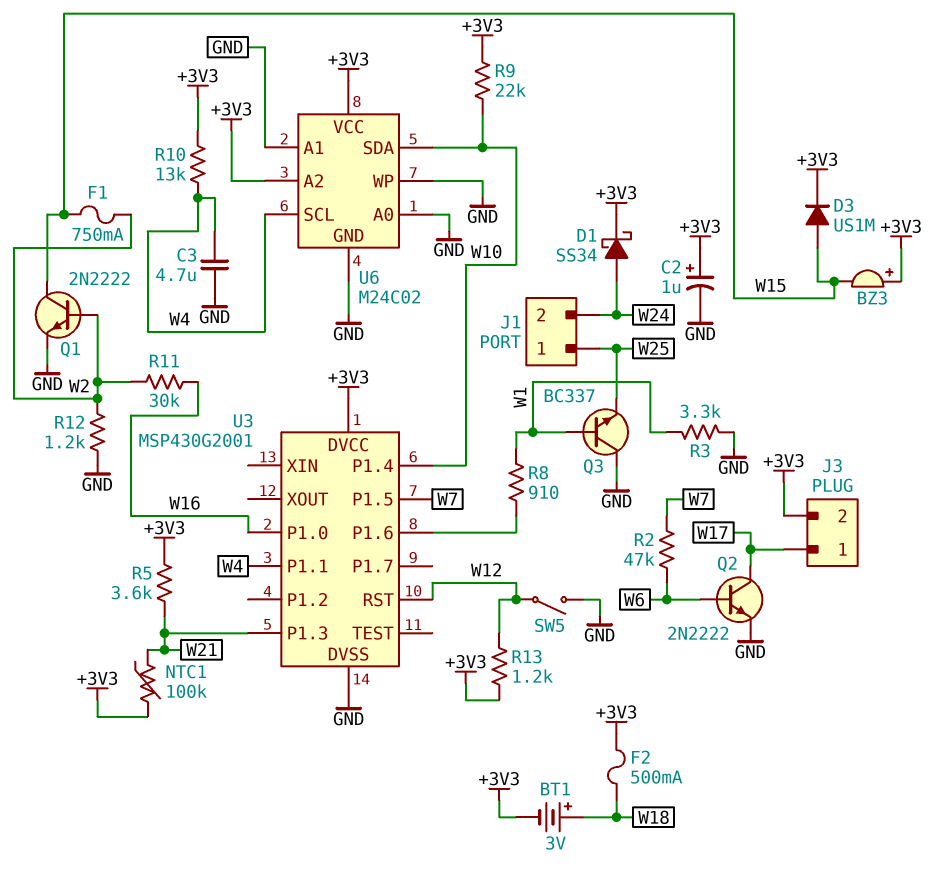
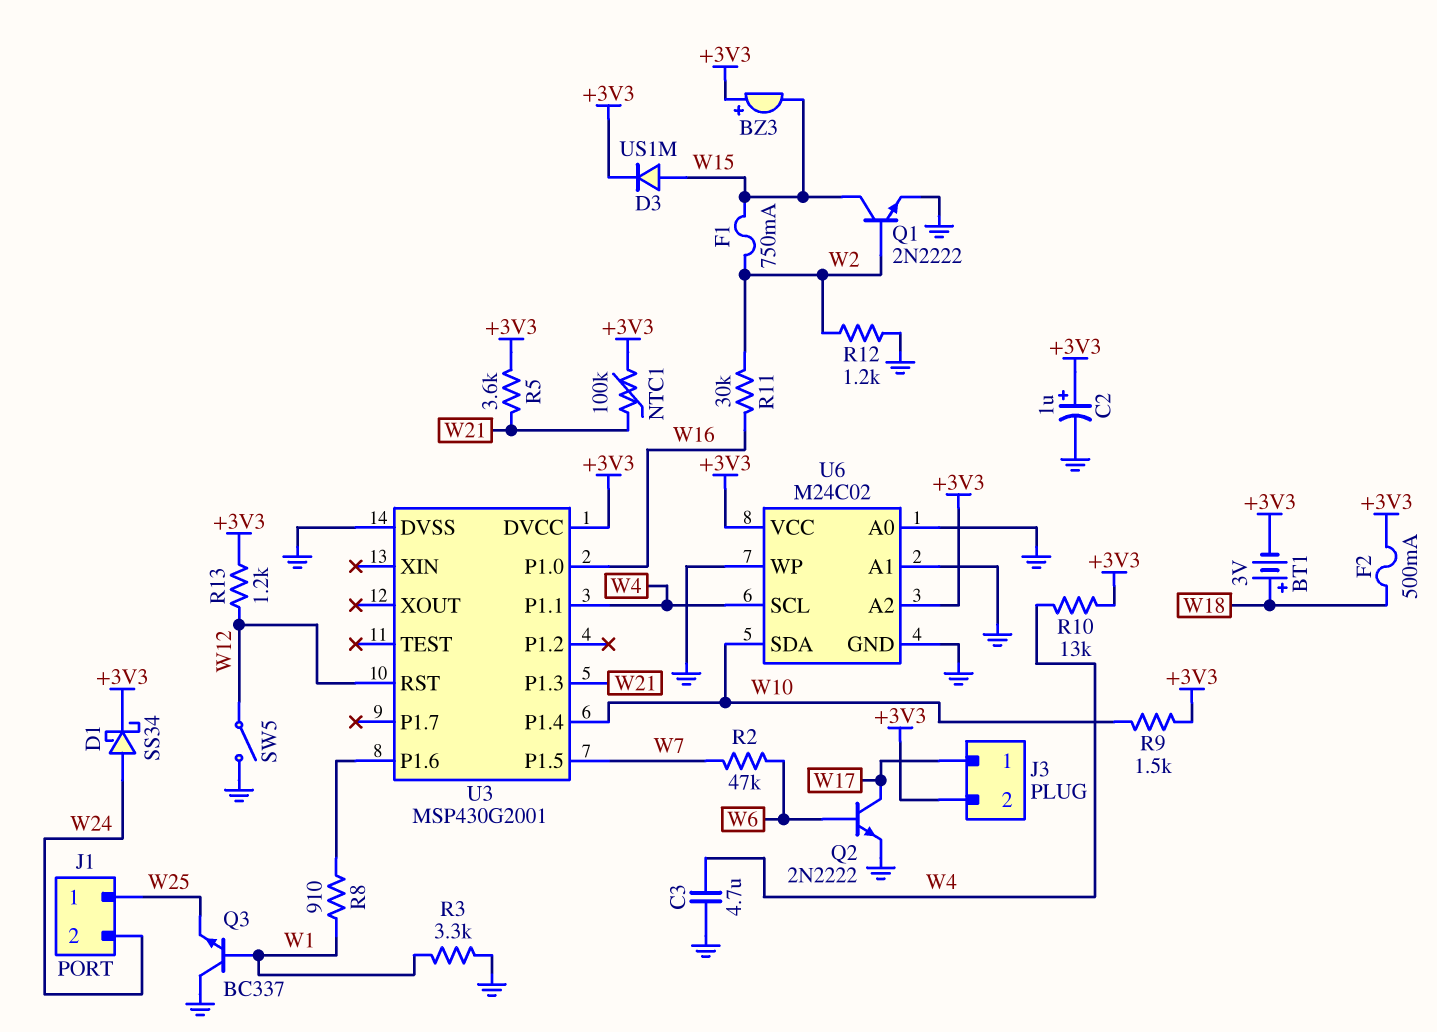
R9: 22k (+3V3, W10) -> 1.5k (+3V3, W10)

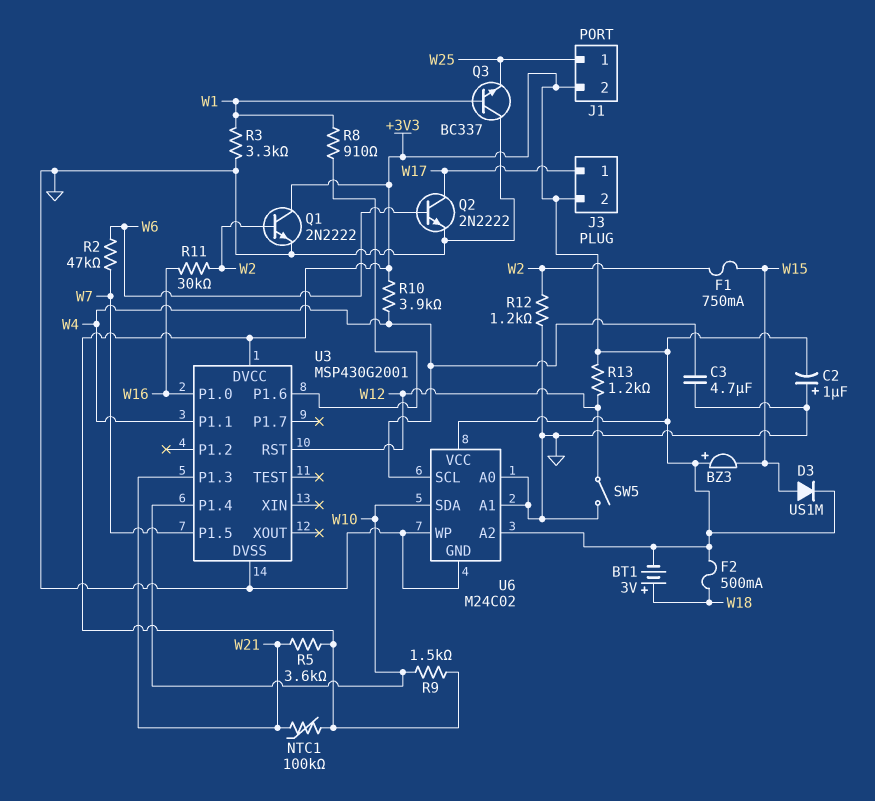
C2: 1uF (plus +3V3, minus GND) -> 1uF (plus GND, minus +3V3)
D1: schottky SS34 (A W24, K +3V3) -> none
J1 pin 2: W24 -> +3V3
Q1: NPN 2N2222 (B W2, C W15, E GND) -> NPN 2N2222 (B W2, C +3V3, E GND)
R10: 13k (+3V3, W4) -> 3.9k (+3V3, W4)

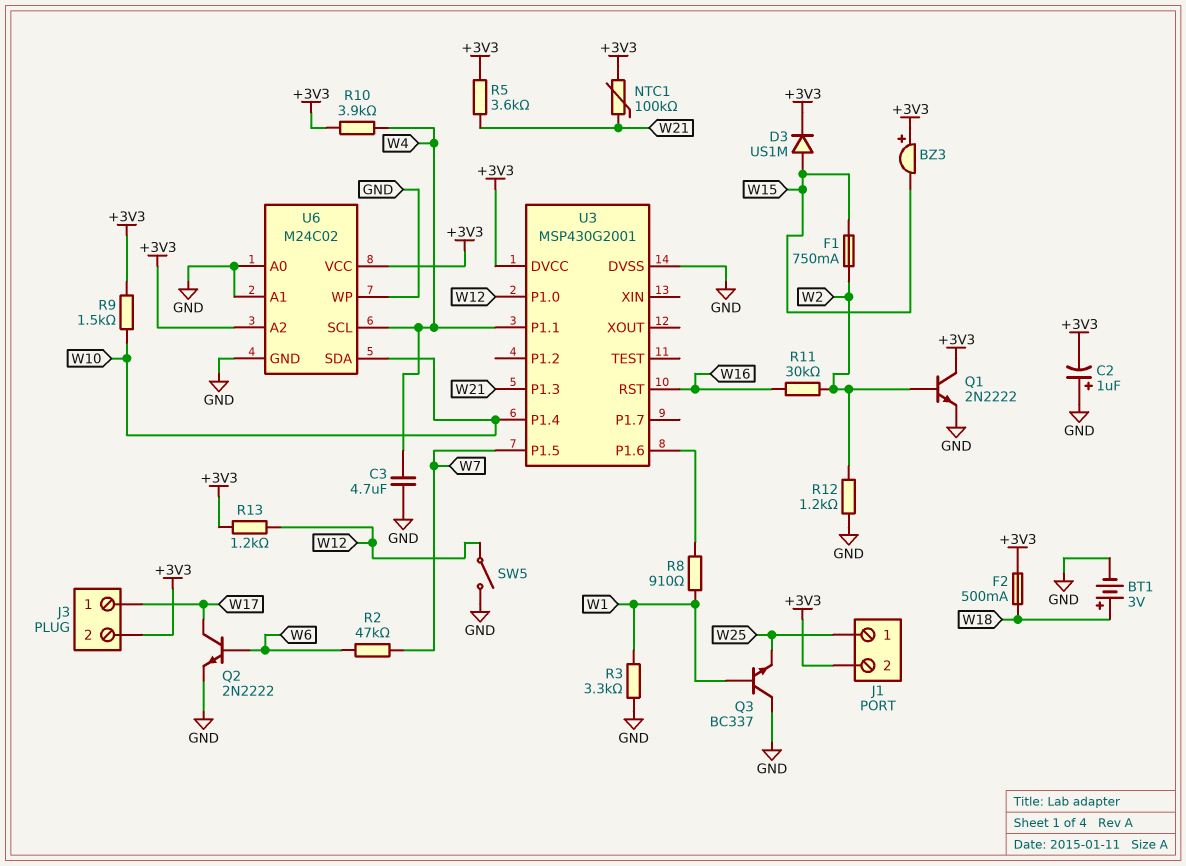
BT1: 3V (plus W18, minus +3V3) -> 3V (plus W18, minus GND)
U3 pin P1.0: W16 -> W12
U3 pin RST: W12 -> W16

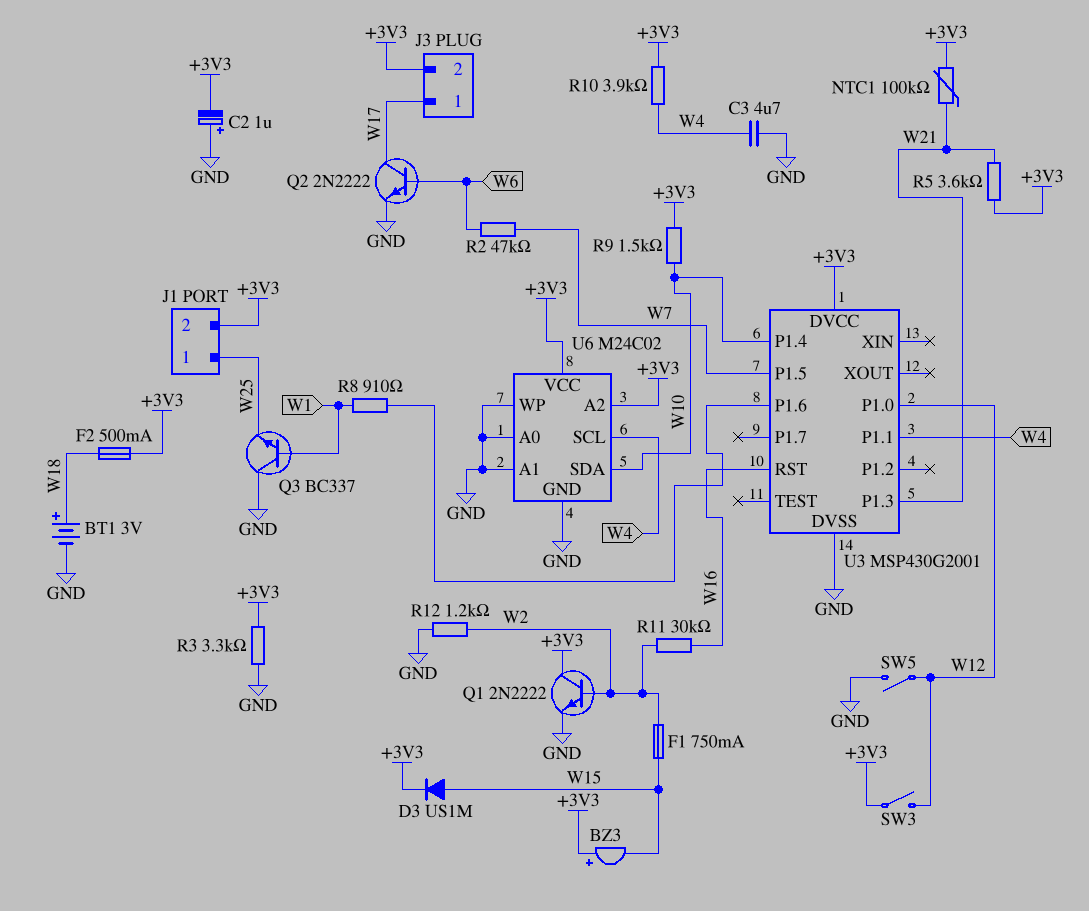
R3: 3.3k (GND, W1) -> 3.3k (+3V3, GND)
R13: 1.2k (+3V3, W12) -> none
SW3: none -> switch (+3V3, W12)

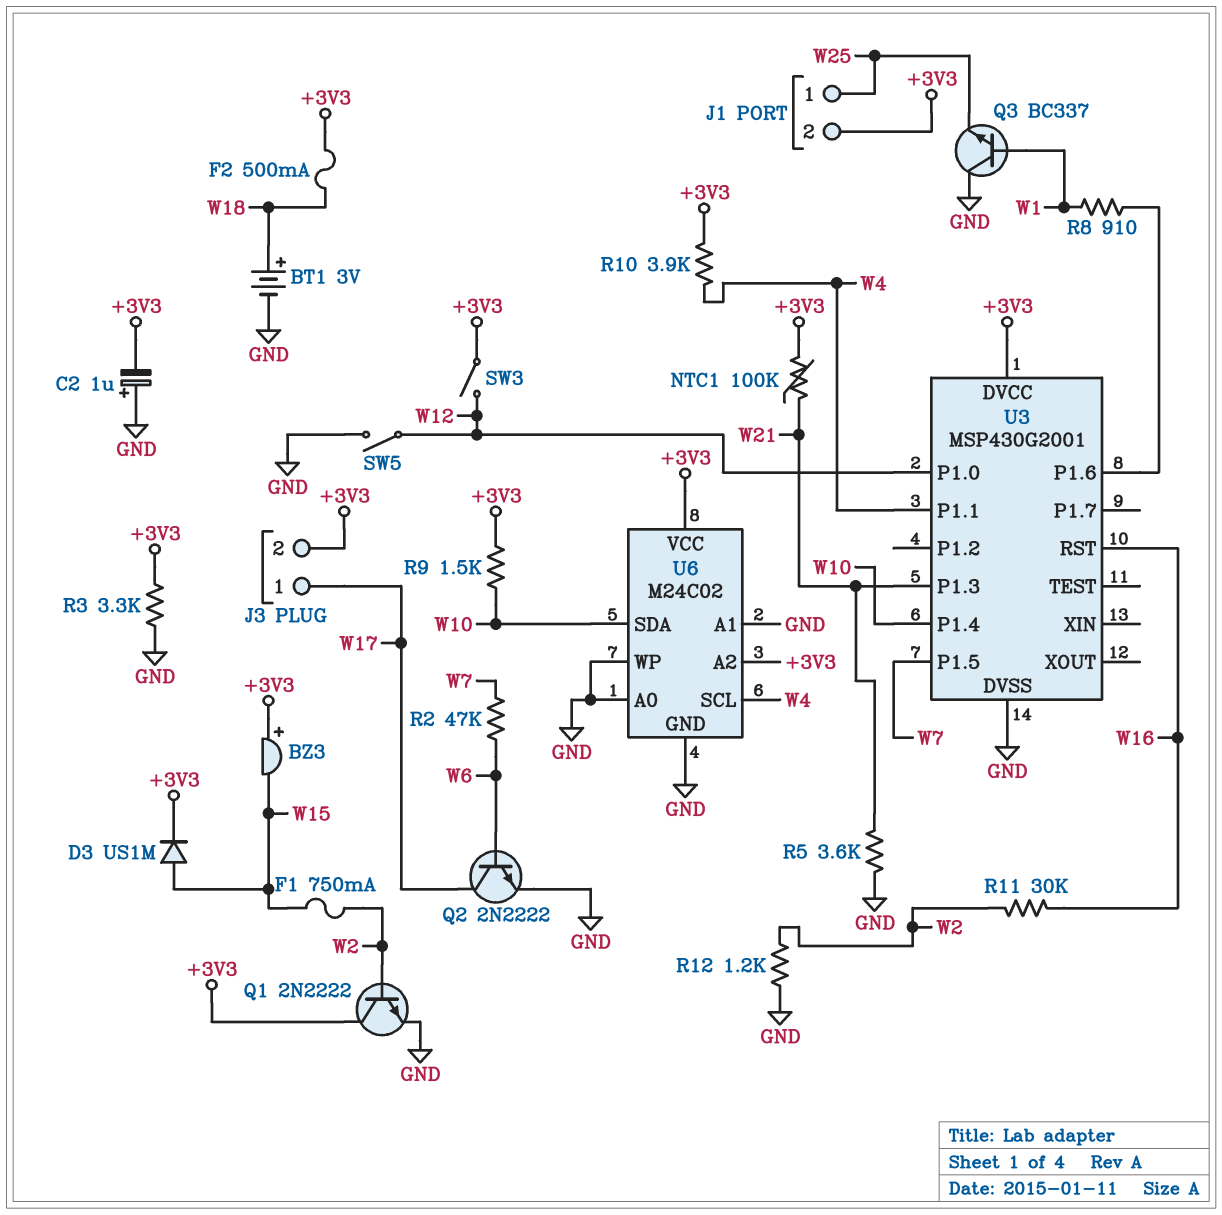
C3: 4.7uF (GND, W4) -> none
R5: 3.6k (+3V3, W21) -> 3.6k (GND, W21)

